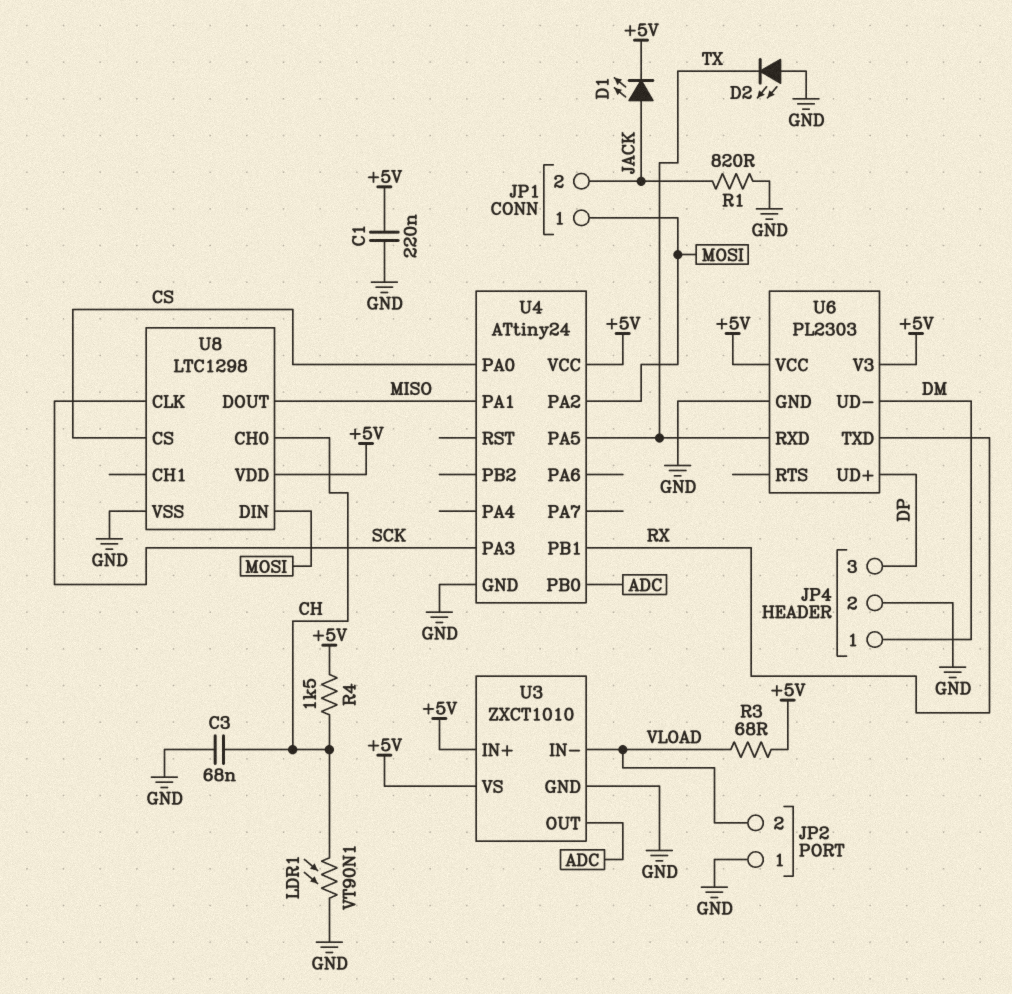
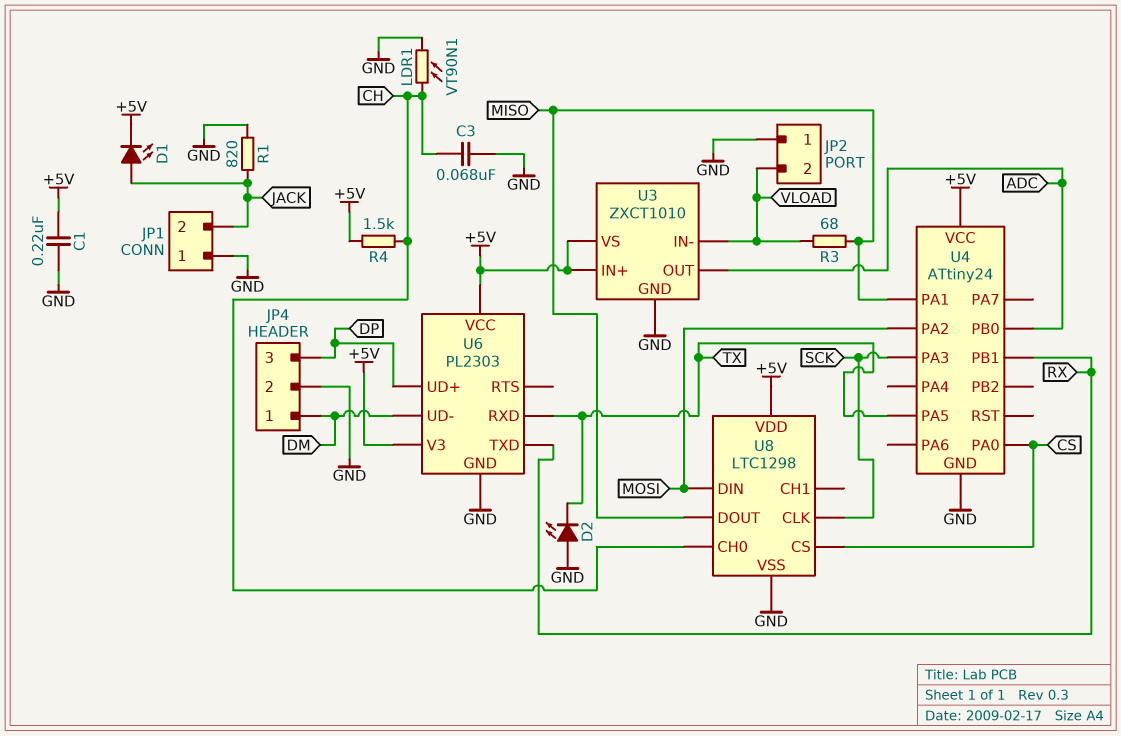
JP1 pin 1: MOSI -> GND
R3: 68 (+5V, VLOAD) -> 68 (MISO, VLOAD)

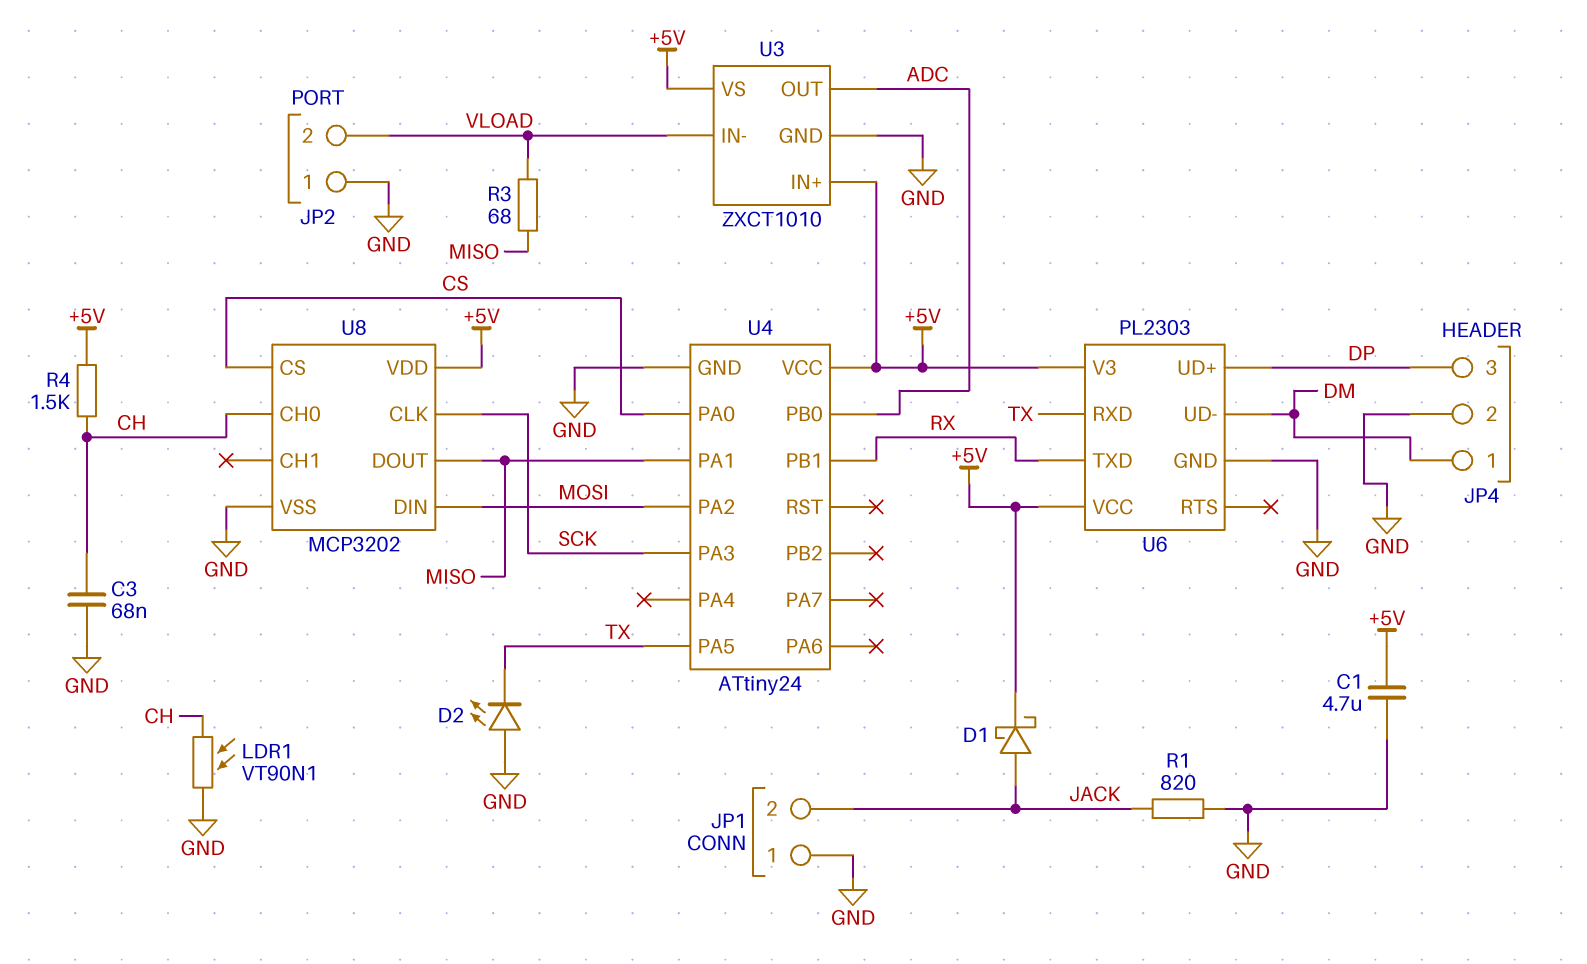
C1: 220nF (+5V, GND) -> 4.7uF (+5V, GND)
D1: LED (A JACK, K +5V) -> schottky (A JACK, K +5V)
U8: LTC1298 -> MCP3202

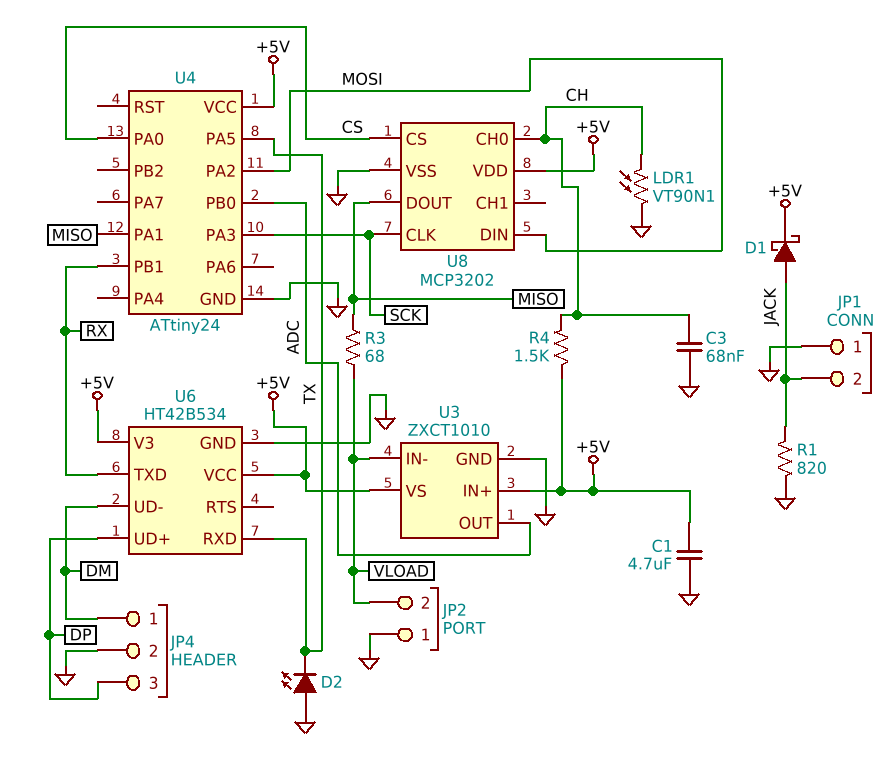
U6: PL2303 -> HT42B534

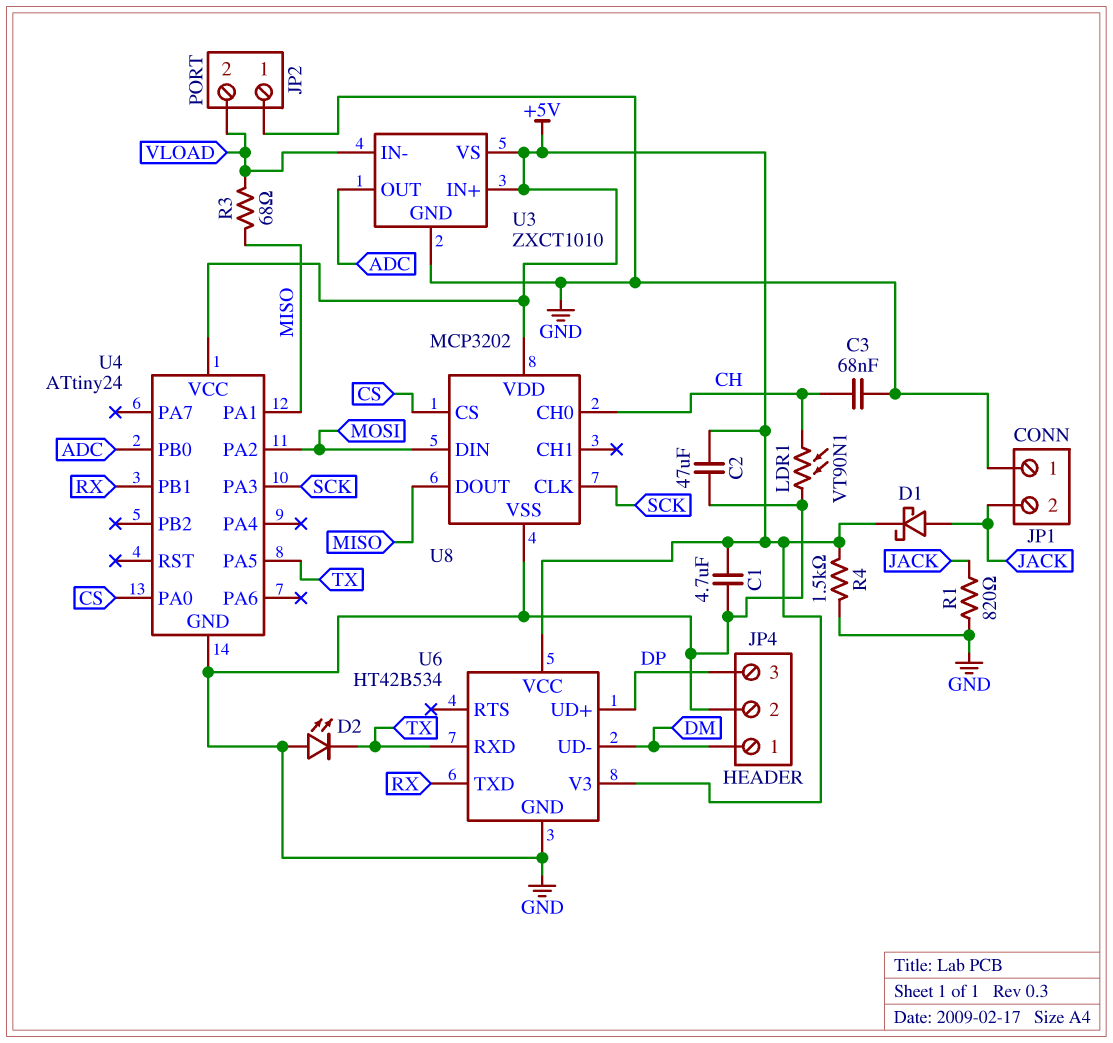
C2: none -> 47uF (+5V, GND)
R4: 1.5k (+5V, CH) -> 1.5k (+5V, GND)

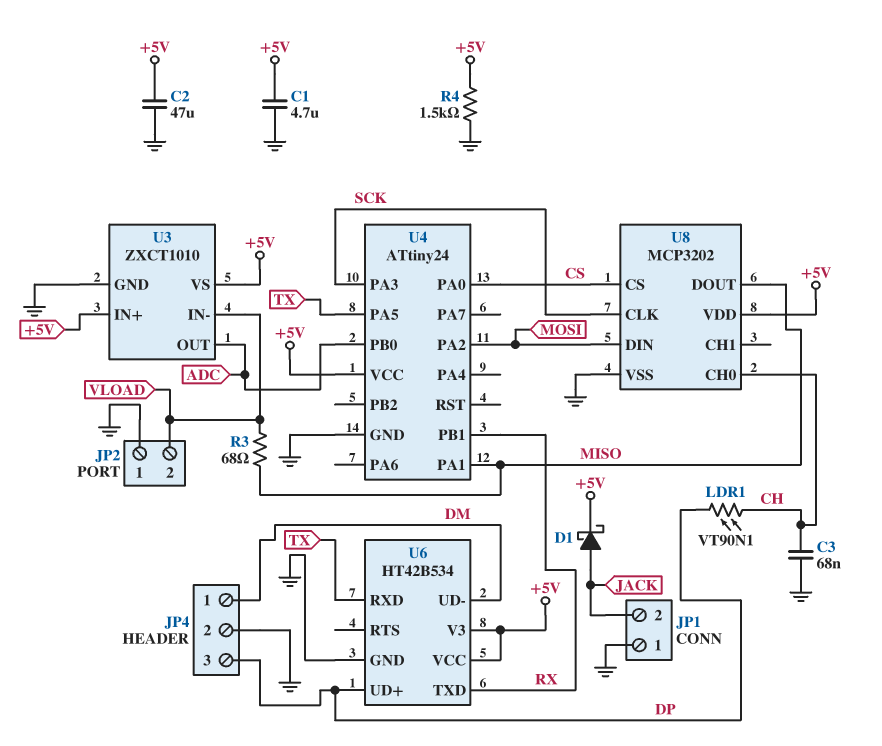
D2: LED (A GND, K TX) -> none
LDR1: VT90N1 (CH, GND) -> VT90N1 (CH, DP)
R1: 820 (GND, JACK) -> none

